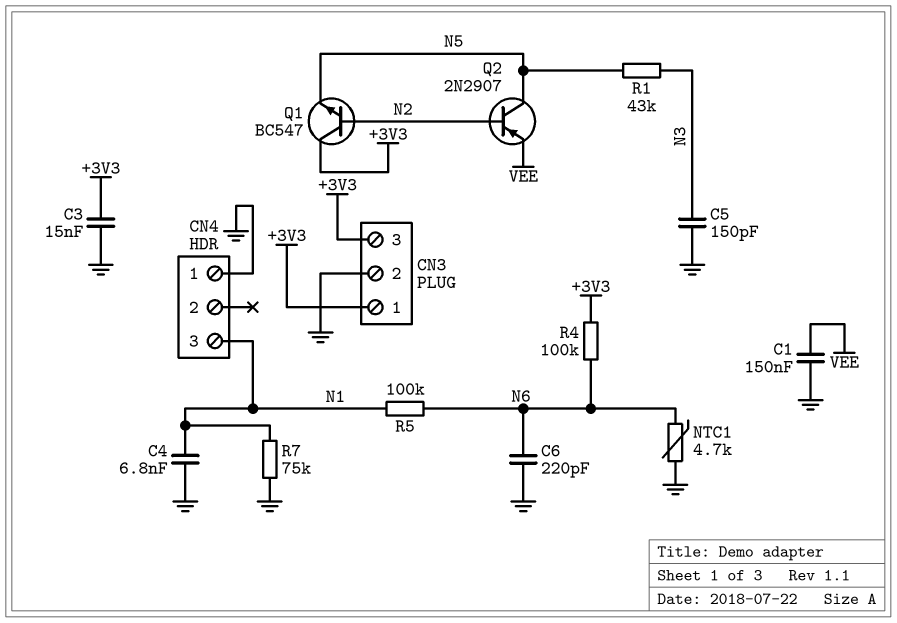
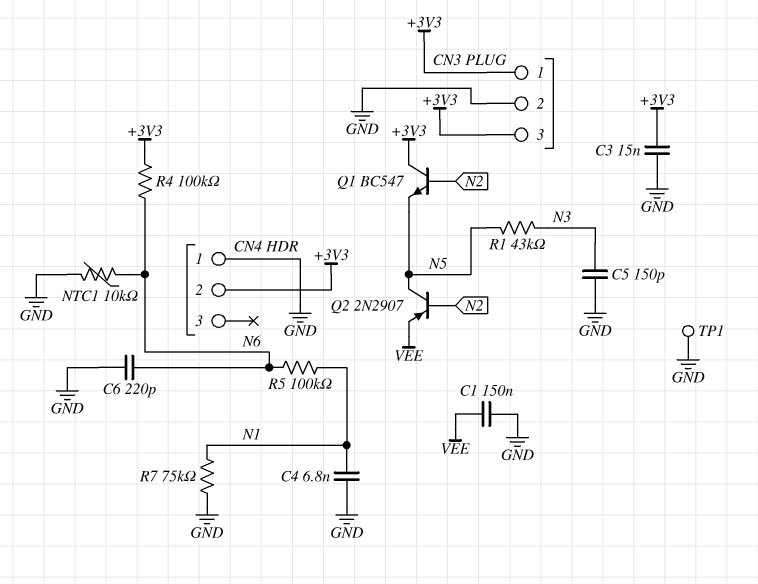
CN4 pin 2: none -> +3V3
CN4 pin 3: N1 -> none
NTC1: 4.7k (GND, N6) -> 10k (GND, N6)
TP1: none -> test point (GND)

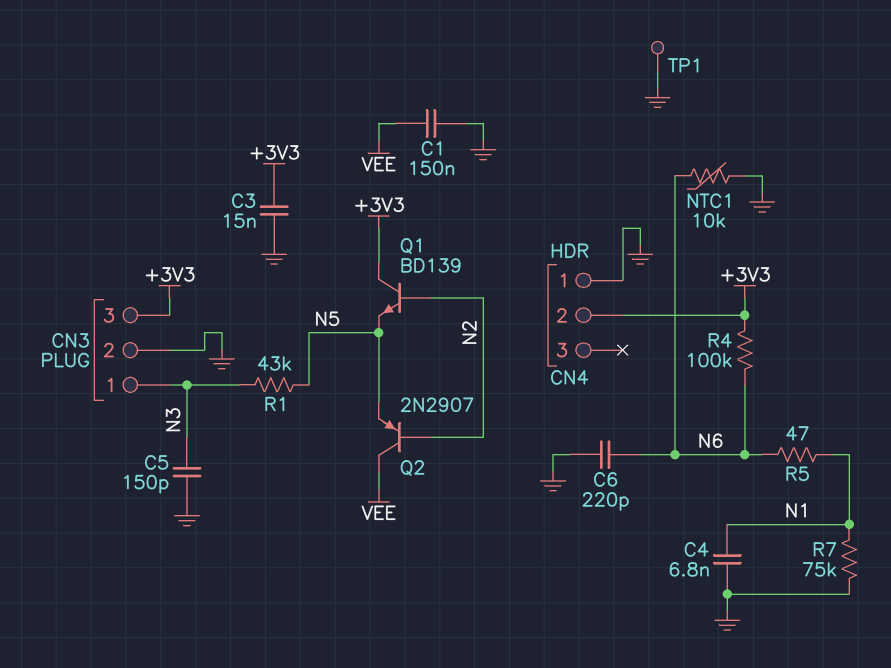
CN3 pin 1: +3V3 -> N3
Q1: NPN BC547 (B N2, C +3V3, E N5) -> NPN BD139 (B N2, C +3V3, E N5)
Q2: PNP 2N2907 (B N2, C N5, E VEE) -> PNP 2N2907 (B N2, C VEE, E N5)
R5: 100k (N1, N6) -> 47 (N1, N6)

